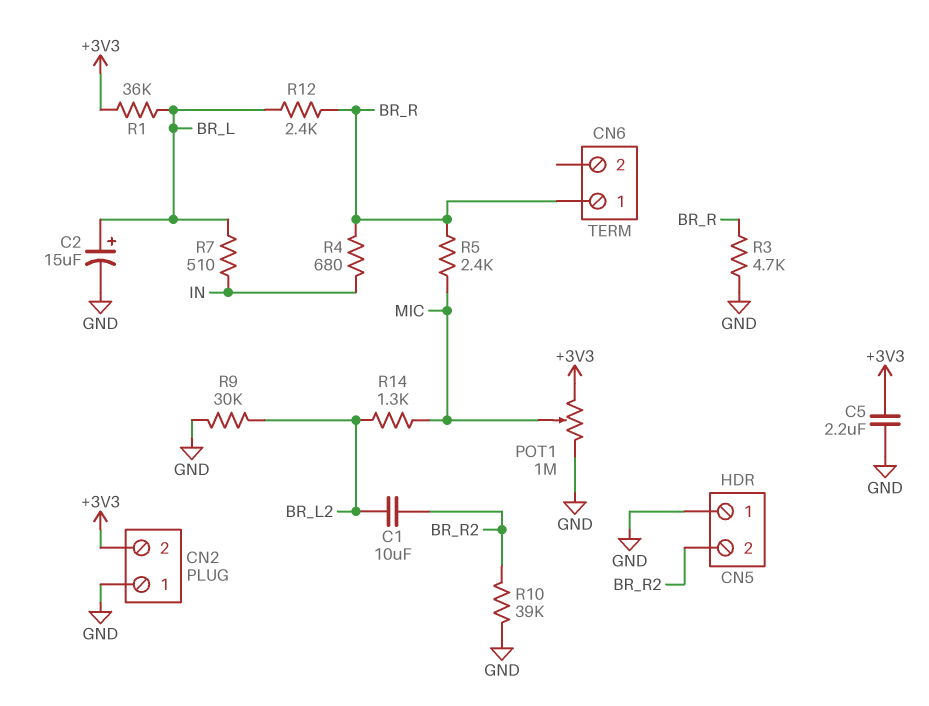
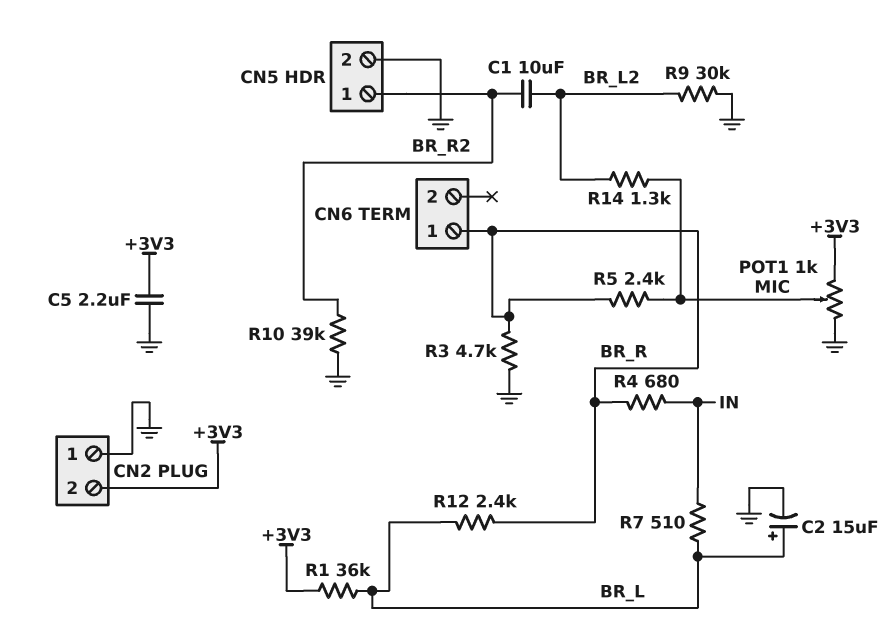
CN5 pin 1: GND -> BR_R2
CN5 pin 2: BR_R2 -> GND
POT1: 1M (+3V3, GND, wiper MIC) -> 1k (+3V3, GND, wiper MIC)

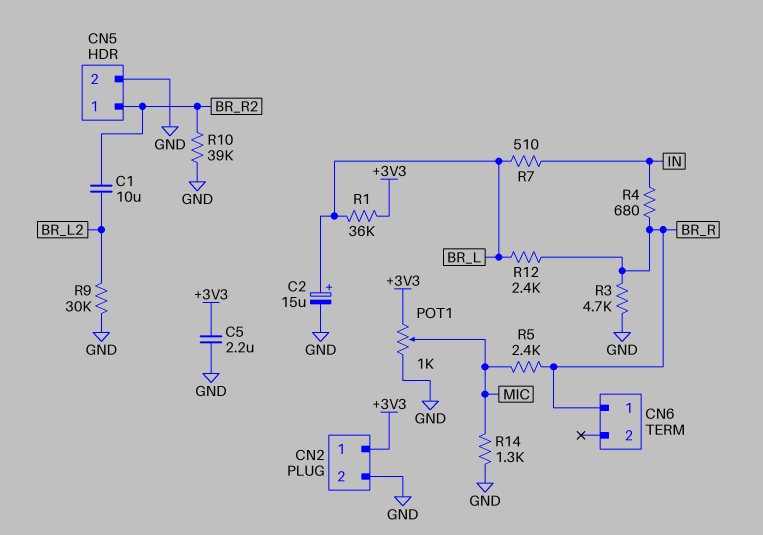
CN2 pin 1: GND -> +3V3
CN2 pin 2: +3V3 -> GND
R14: 1.3k (BR_L2, MIC) -> 1.3k (GND, MIC)

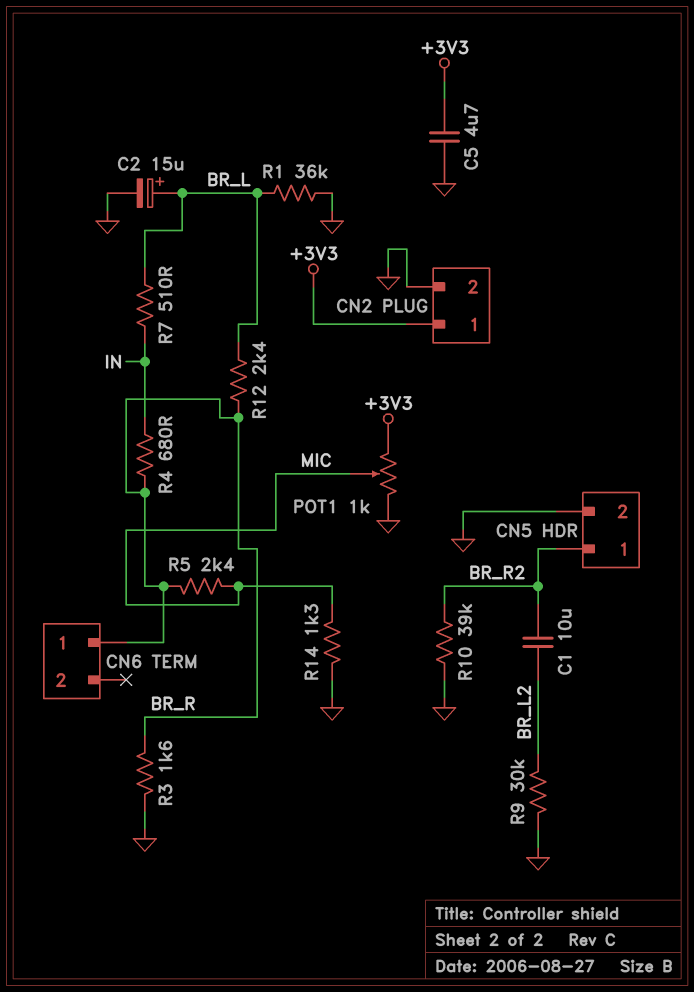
C5: 2.2uF (+3V3, GND) -> 4.7uF (+3V3, GND)
R1: 36k (+3V3, BR_L) -> 36k (BR_L, GND)
R3: 4.7k (BR_R, GND) -> 1.6k (BR_R, GND)

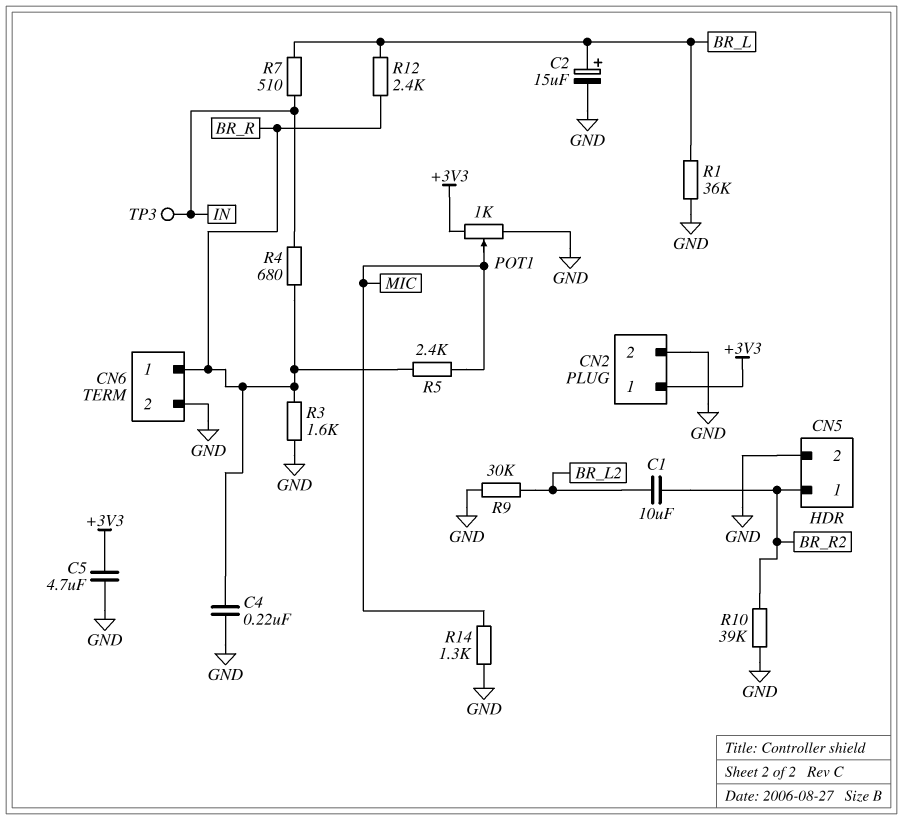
C4: none -> 220nF (BR_R, GND)
CN6 pin 2: none -> GND
TP3: none -> test point (IN)

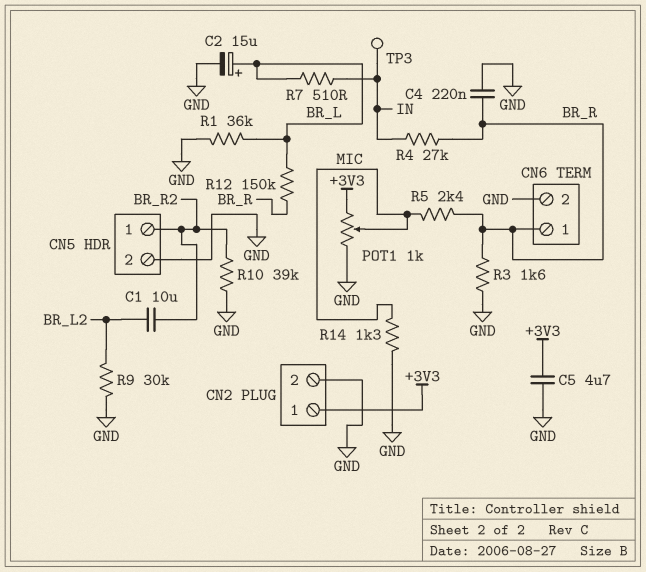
R4: 680 (BR_R, IN) -> 27k (BR_R, IN)
R12: 2.4k (BR_L, BR_R) -> 150k (BR_L, BR_R)

